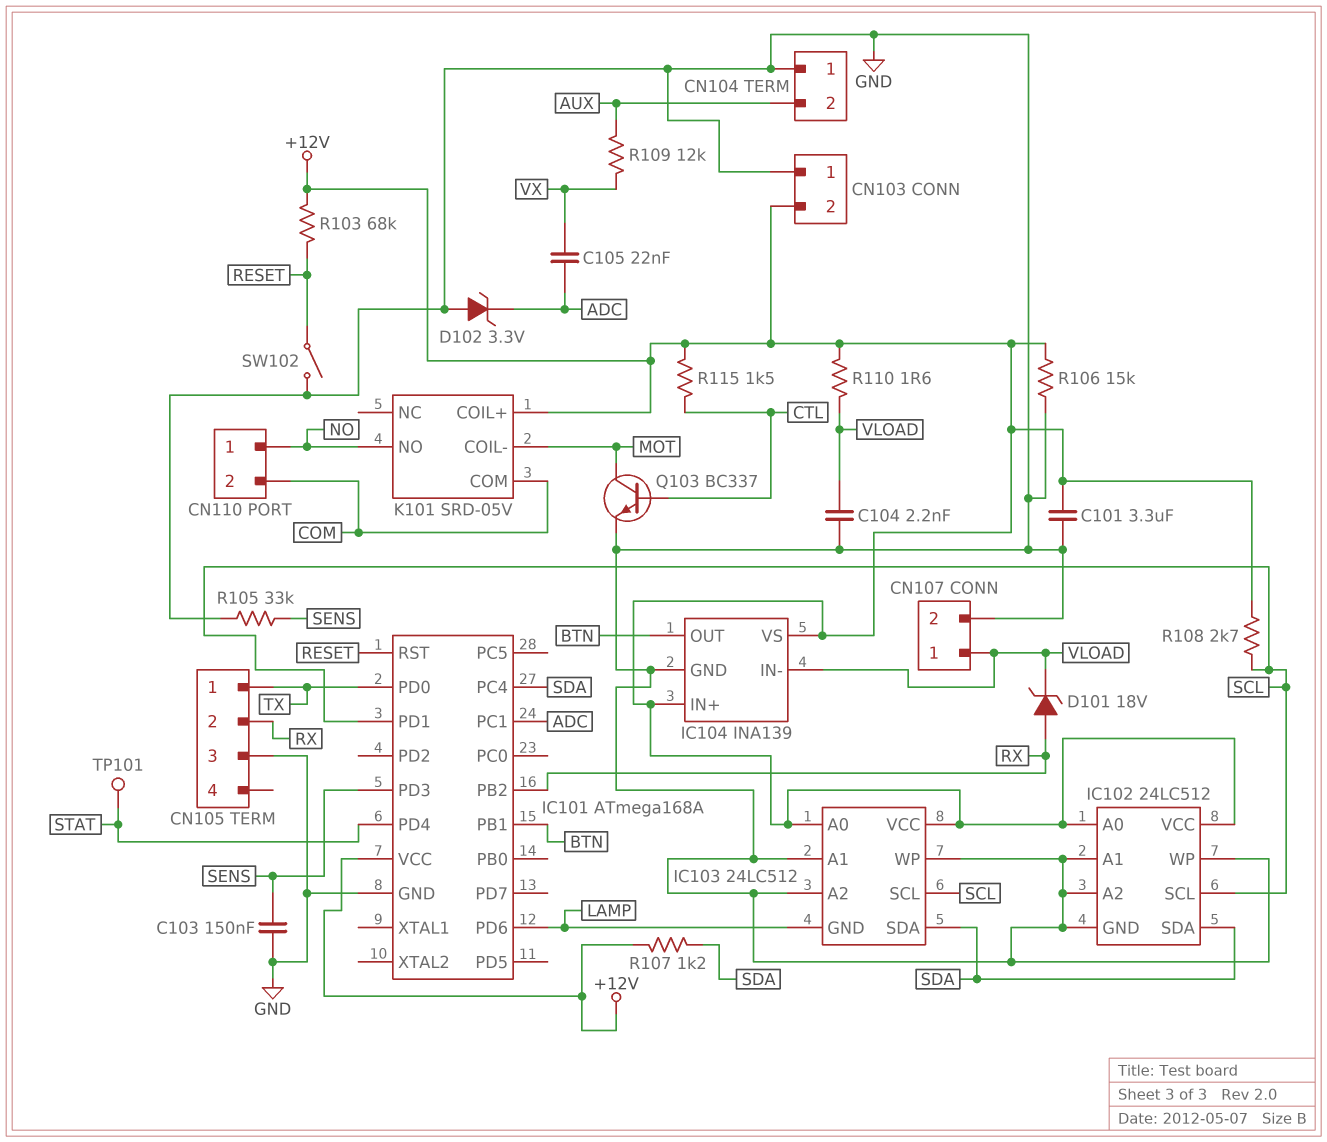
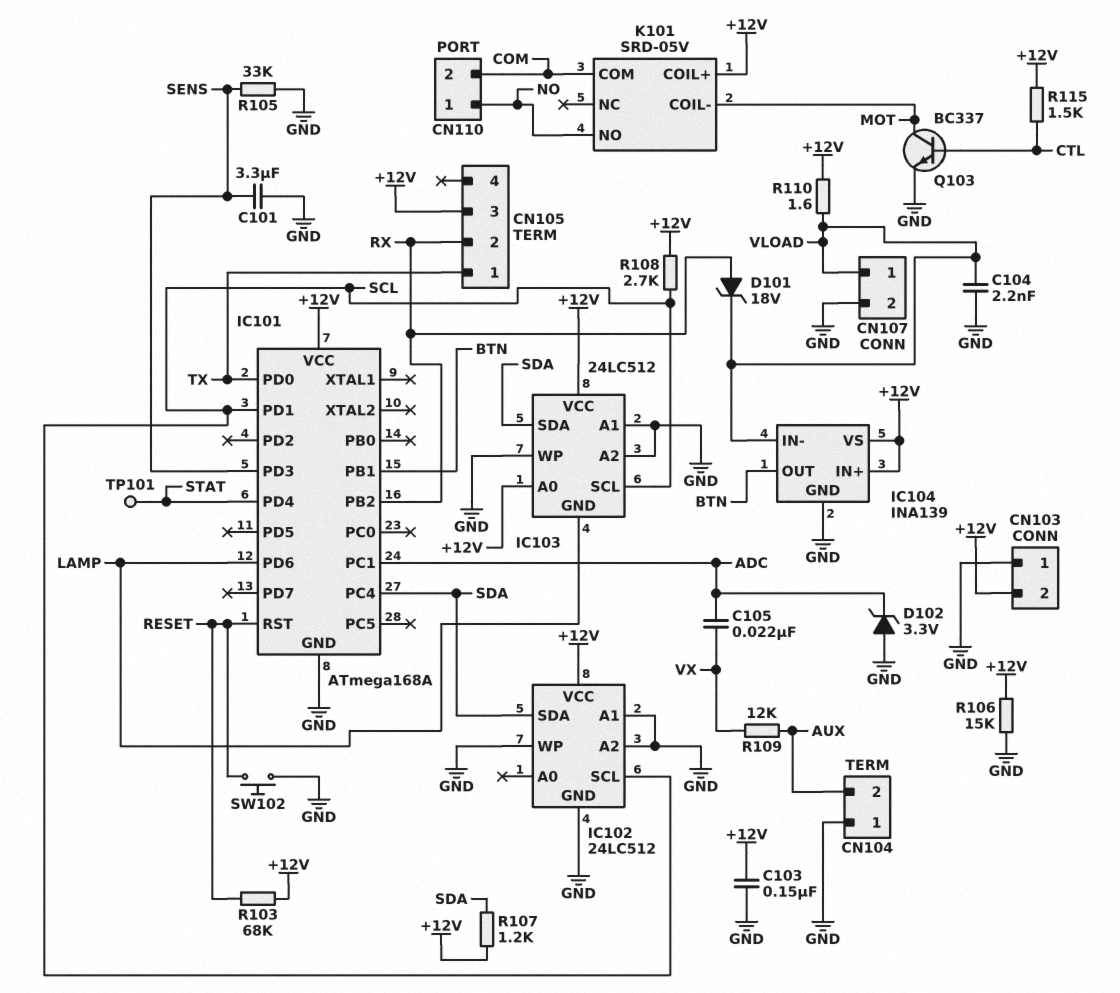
C101: 3.3uF (+12V, GND) -> 3.3uF (GND, SENS)
C103: 150nF (GND, SENS) -> 150nF (+12V, GND)
CN105 pin 3: GND -> +12V
IC102 pin A0: +12V -> none
SW102: switch (GND, RESET) -> button (GND, RESET)

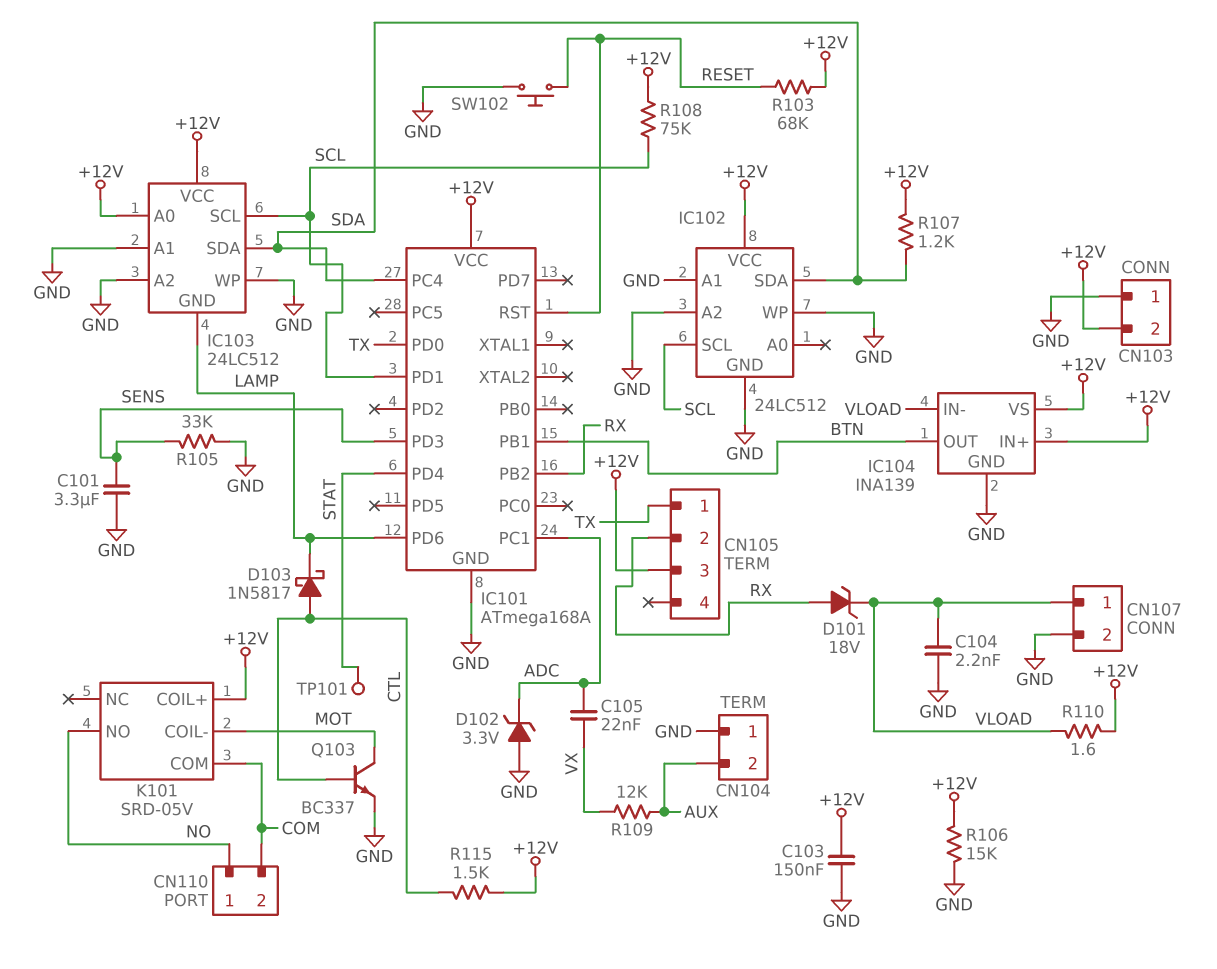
D103: none -> schottky 1N5817 (A CTL, K LAMP)
R108: 2.7k (+12V, SCL) -> 75k (+12V, SCL)

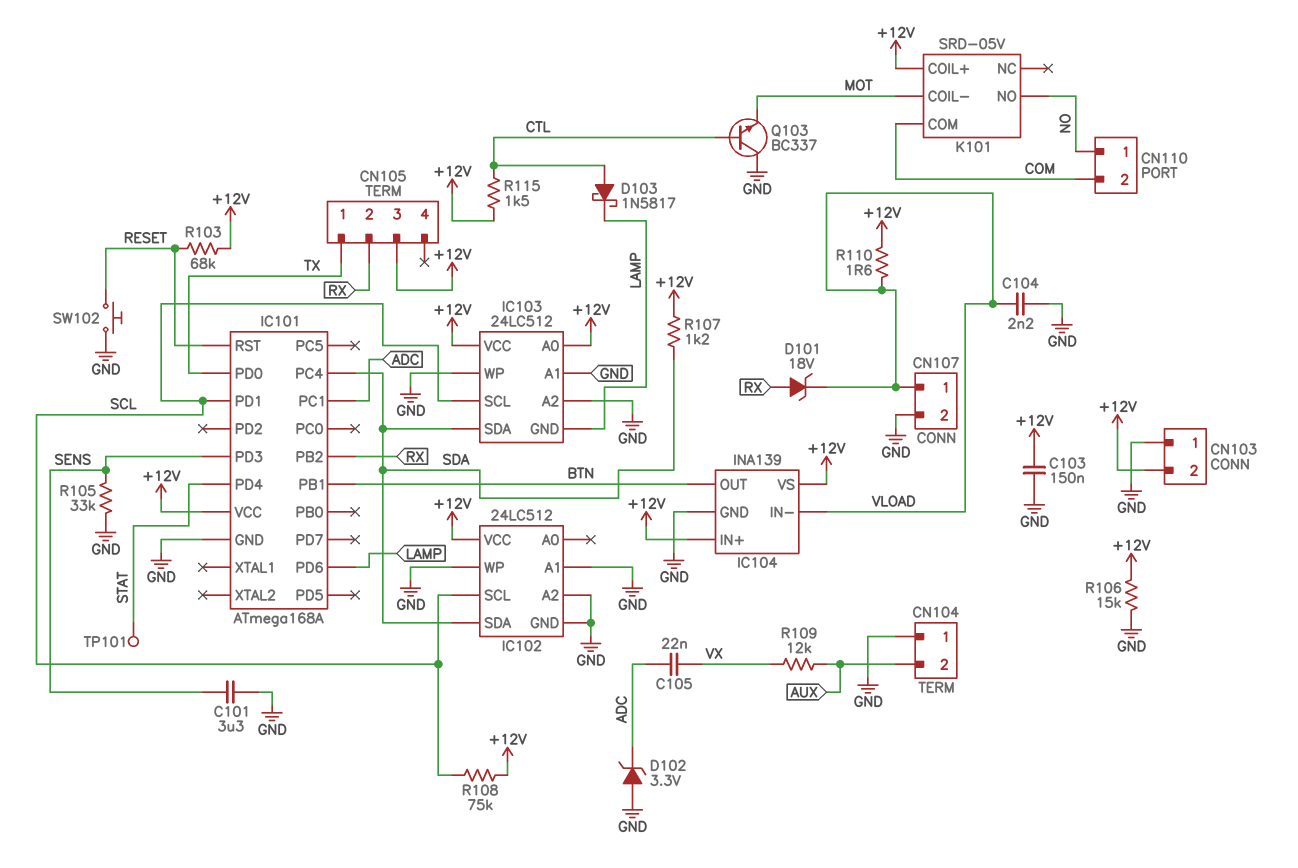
Q103: NPN BC337 (B CTL, C MOT, E GND) -> NPN BC337 (B CTL, C GND, E MOT)

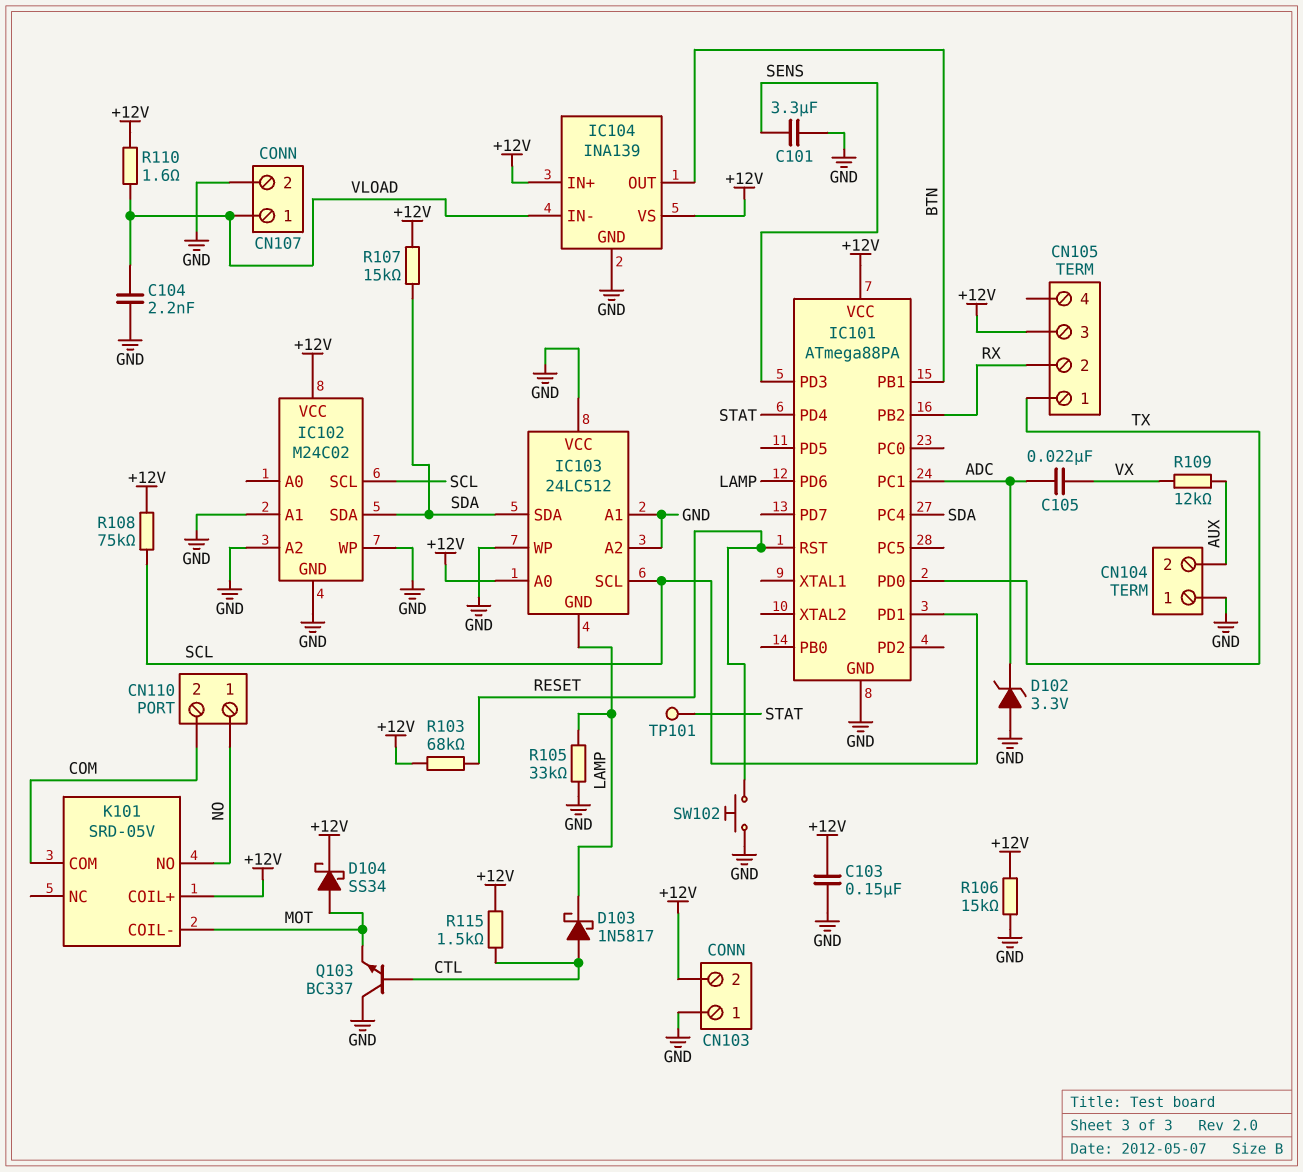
D101: zener 18V (A RX, K VLOAD) -> none
D104: none -> schottky SS34 (A MOT, K +12V)
IC101: ATmega168A -> ATmega88PA
IC102: 24LC512 -> M24C02
IC103 pin VCC: +12V -> GND
R105: 33k (GND, SENS) -> 33k (GND, LAMP)
R107: 1.2k (+12V, SDA) -> 15k (+12V, SDA)

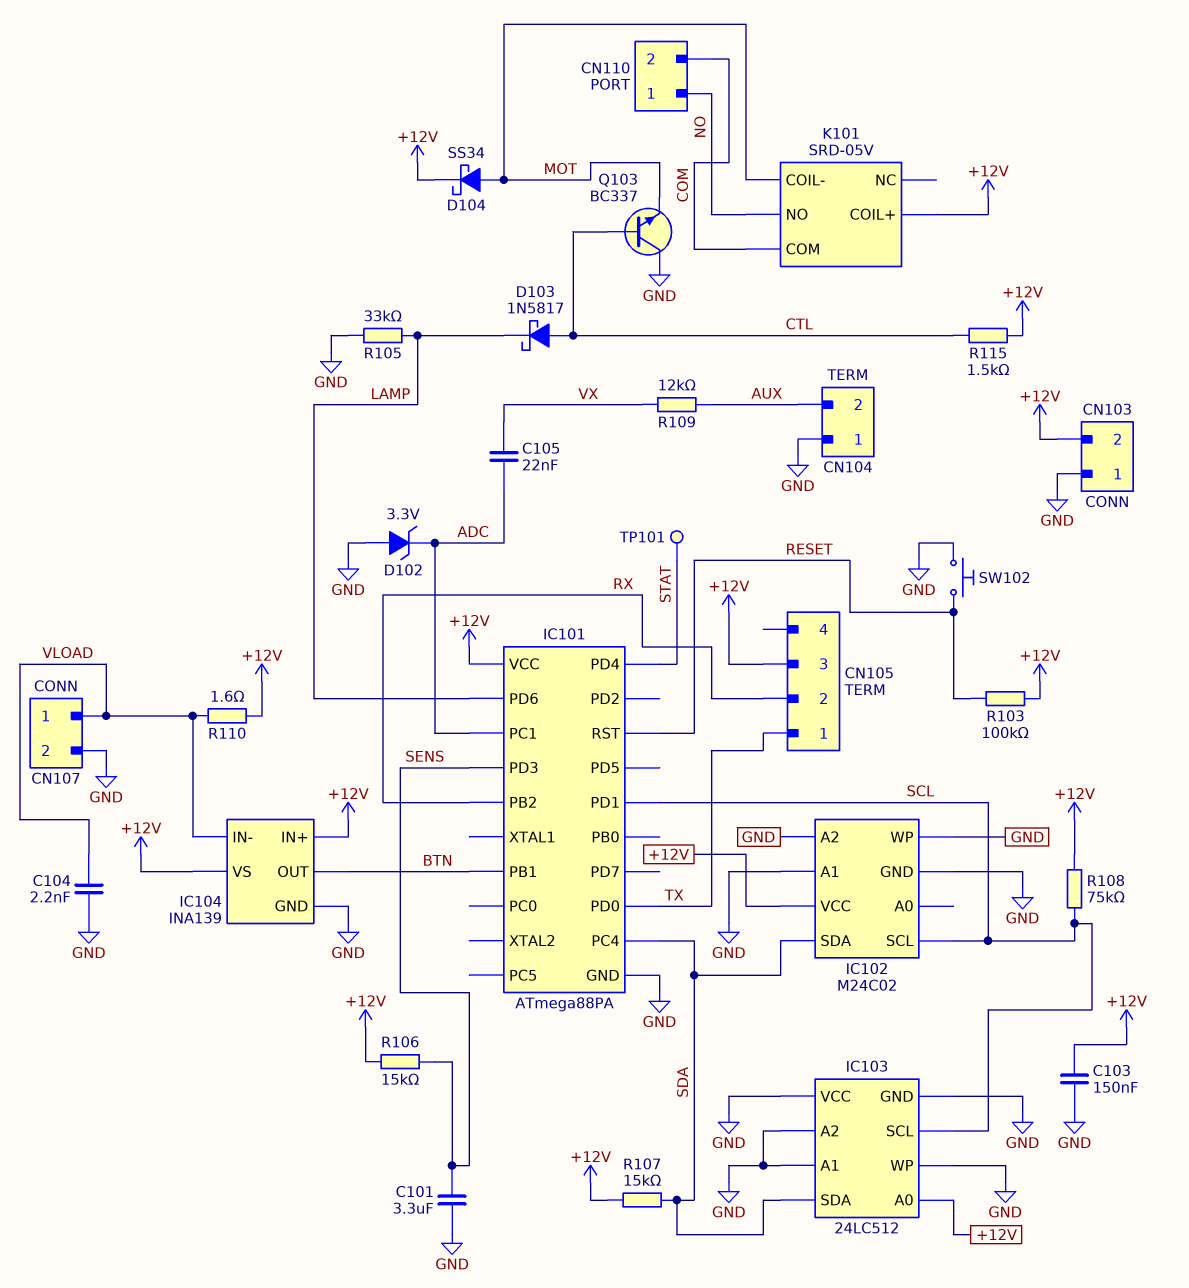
IC103 pin GND: LAMP -> GND
R103: 68k (+12V, RESET) -> 100k (+12V, RESET)
R106: 15k (+12V, GND) -> 15k (+12V, SENS)

